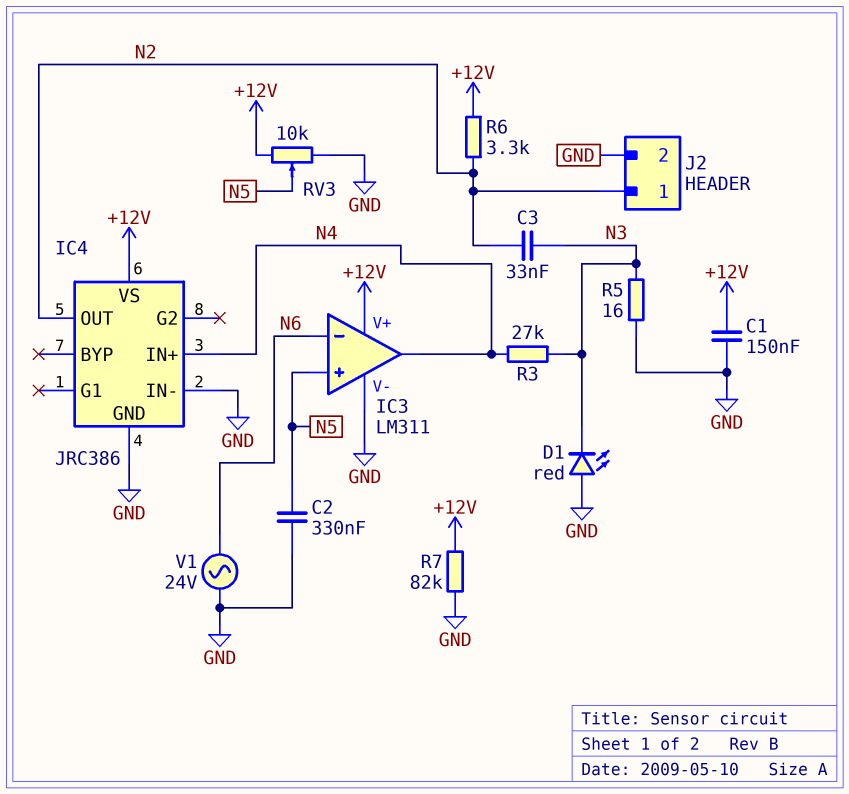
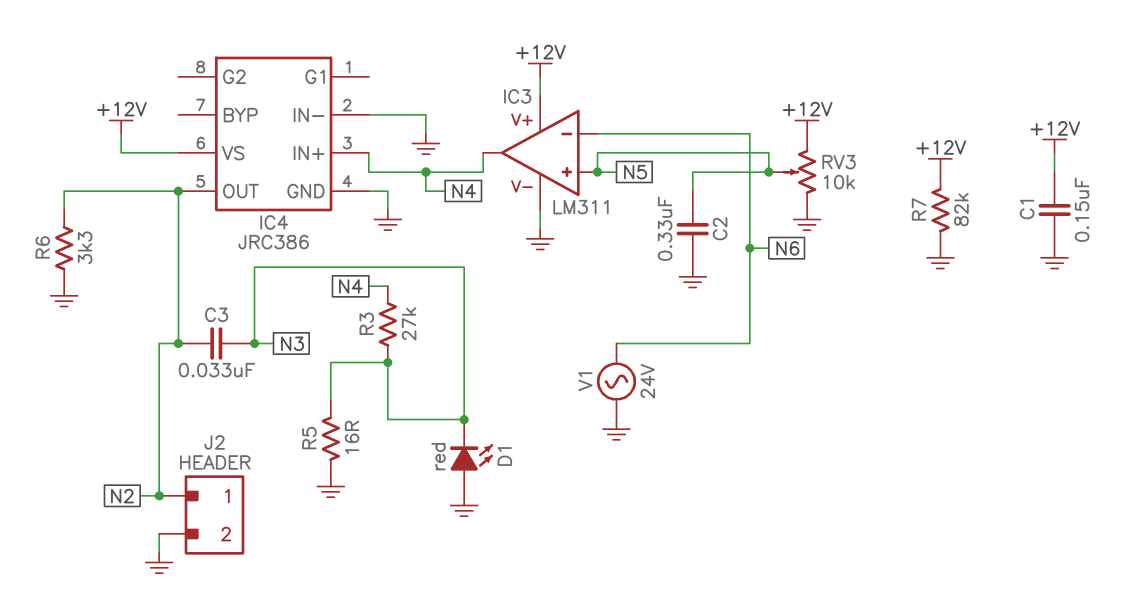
R6: 3.3k (+12V, N2) -> 3.3k (GND, N2)

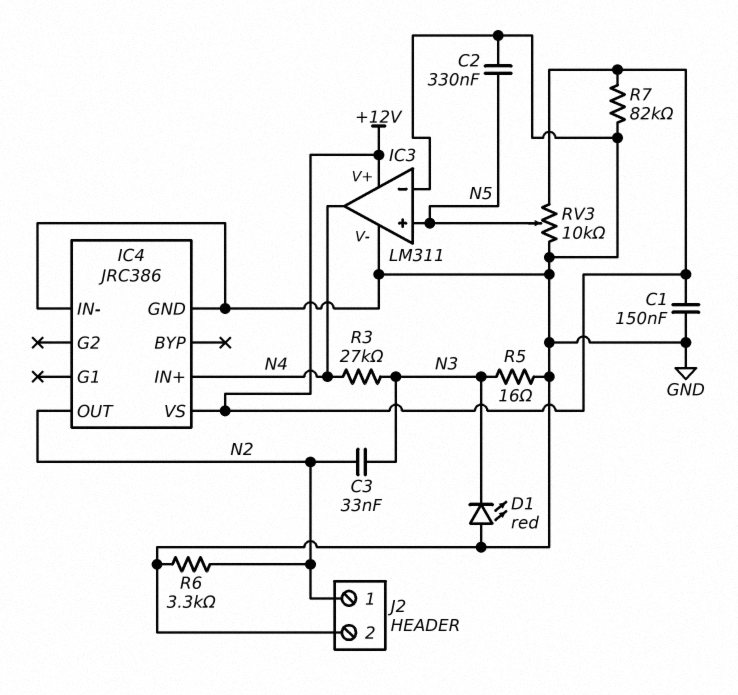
IC3 pin in-: N6 -> GND
V1: AC 24V (GND, N6) -> none

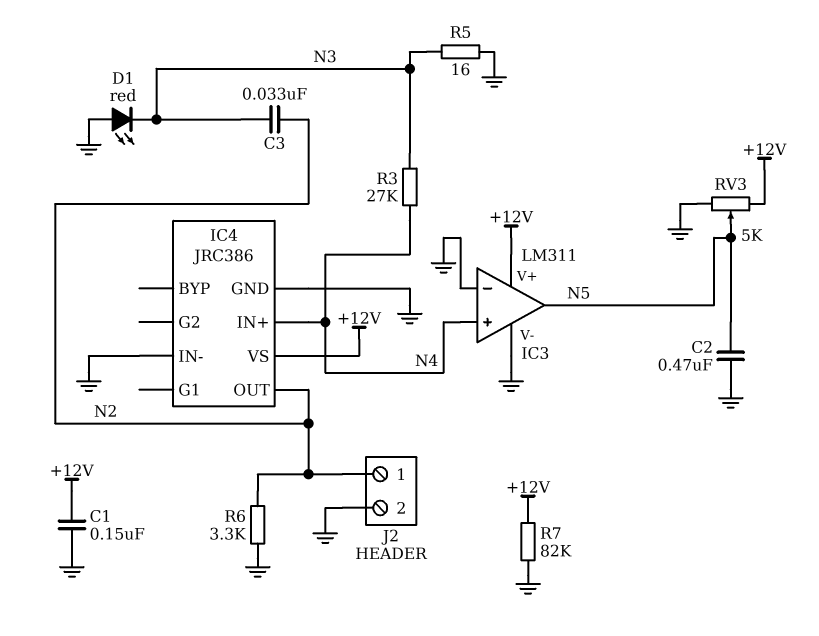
C2: 330nF (GND, N5) -> 470nF (GND, N5)
IC3 pin in+: N5 -> N4
IC3 pin out: N4 -> N5
RV3: 10k (+12V, GND, wiper N5) -> 5k (+12V, GND, wiper N5)

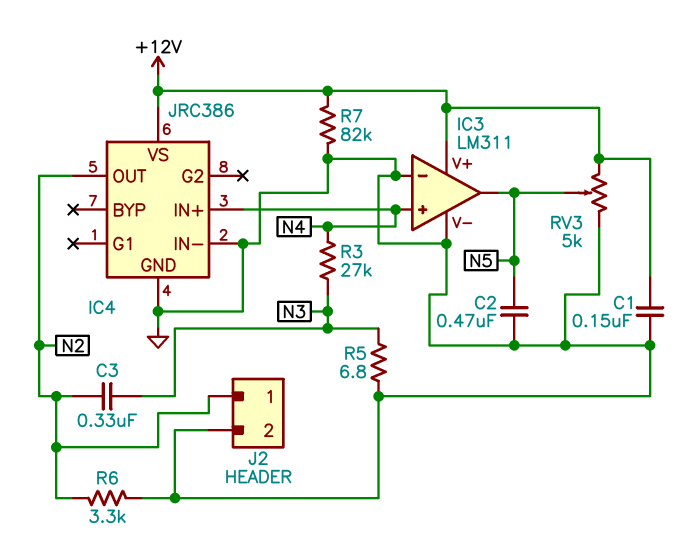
C3: 33nF (N2, N3) -> 330nF (N2, N3)
D1: LED red (A GND, K N3) -> none
R5: 16 (GND, N3) -> 6.8 (GND, N3)

